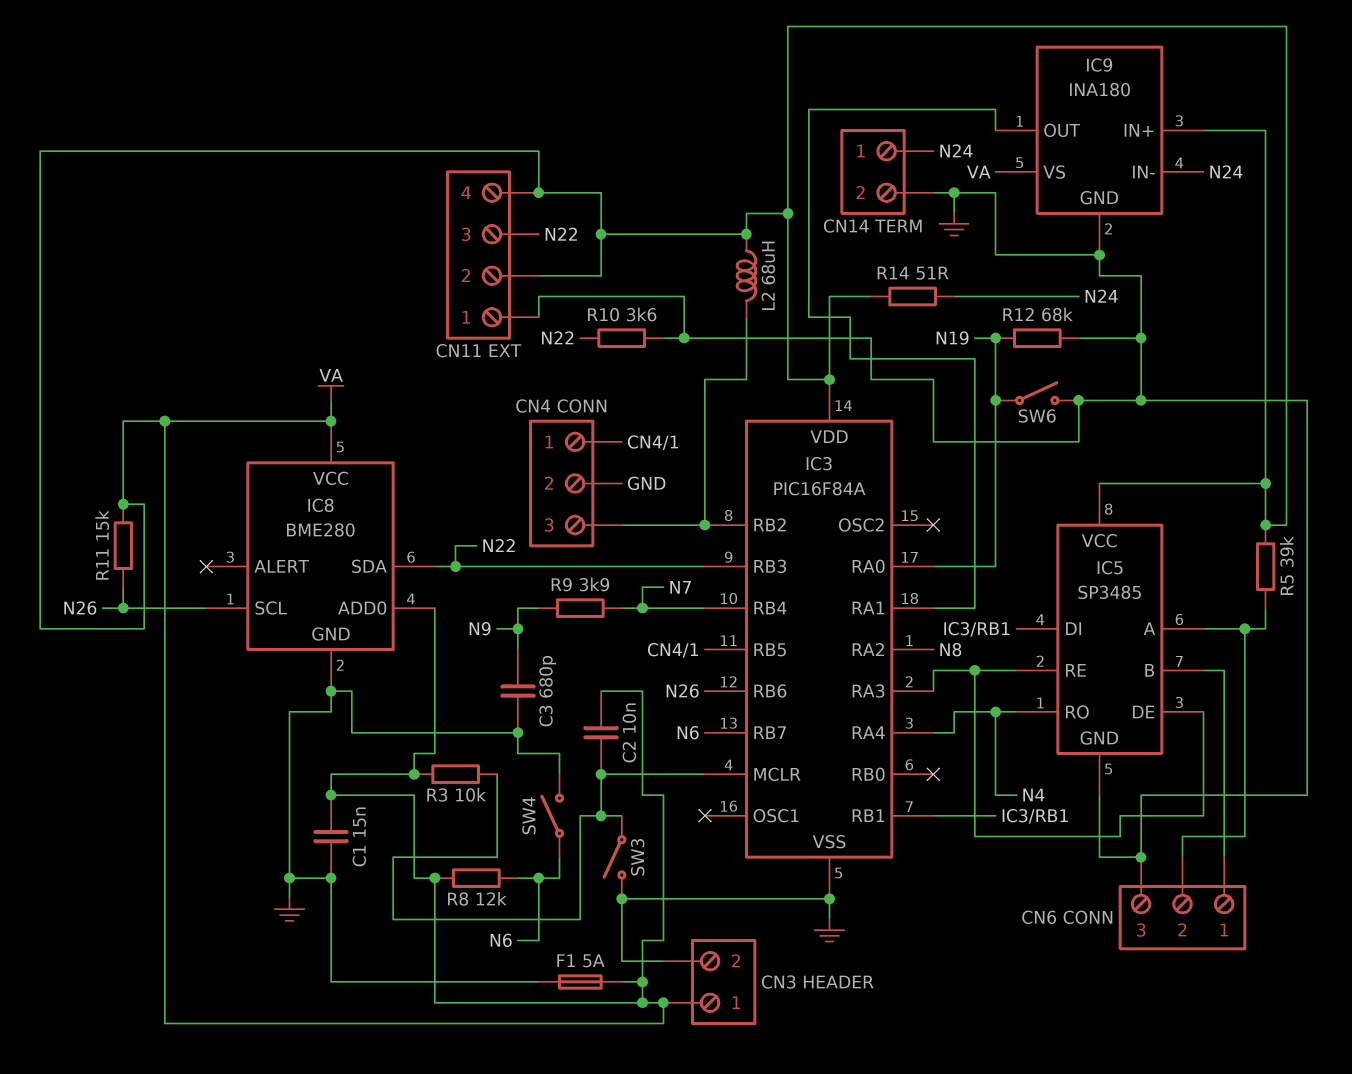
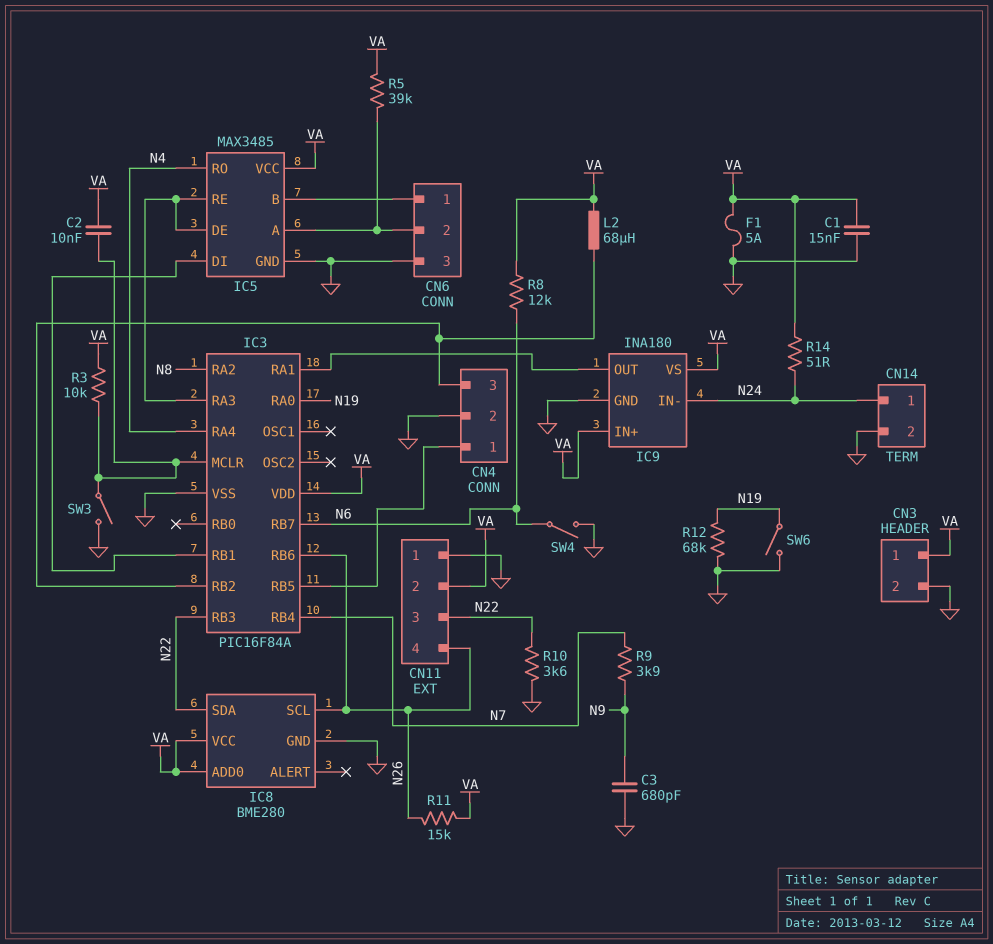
CN11 pin 4: VA -> N26
IC5: SP3485 -> MAX3485

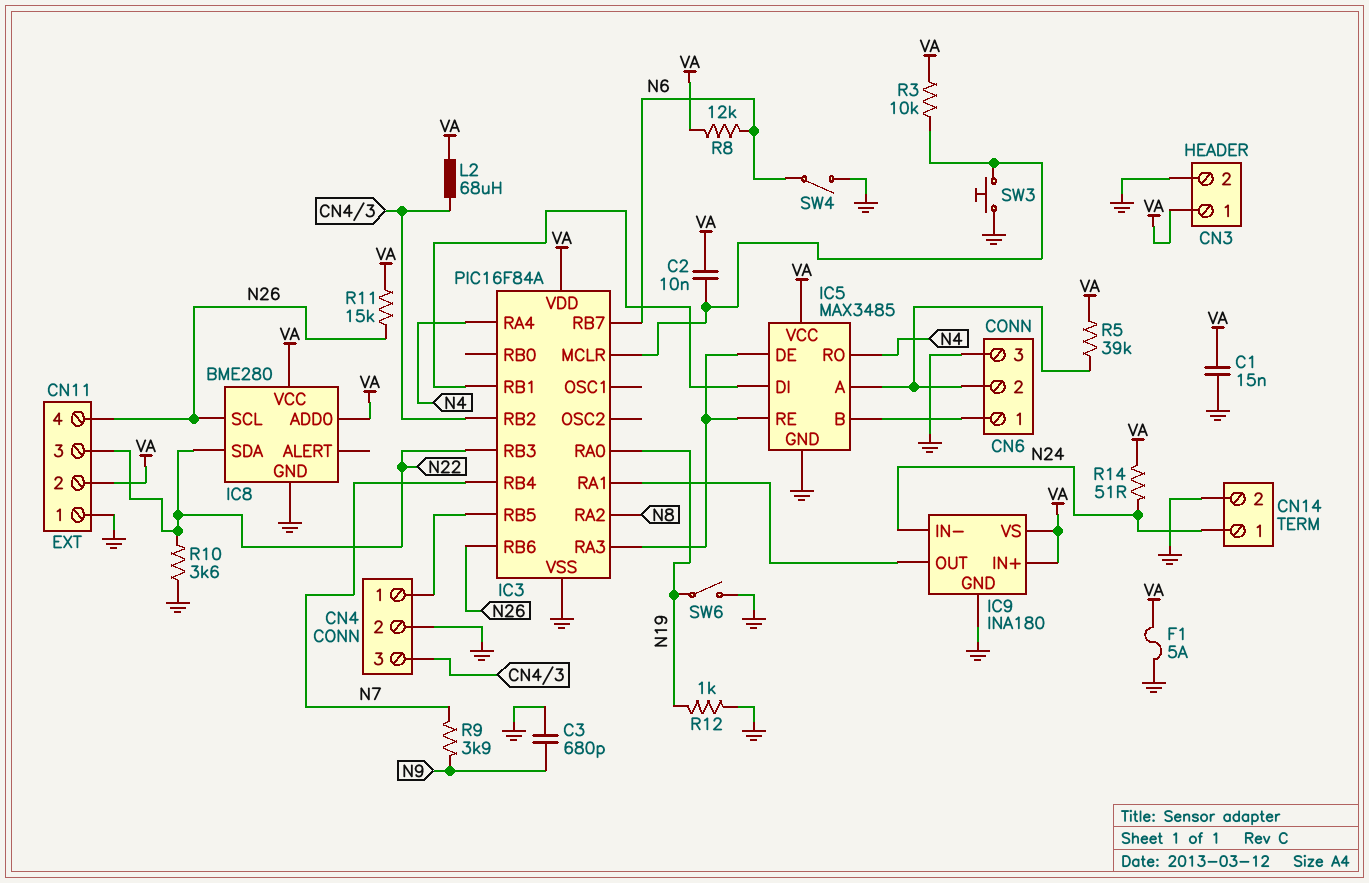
R12: 68k (GND, N19) -> 1k (GND, N19)
SW3: switch (GND, IC3/MCLR) -> button (GND, IC3/MCLR)

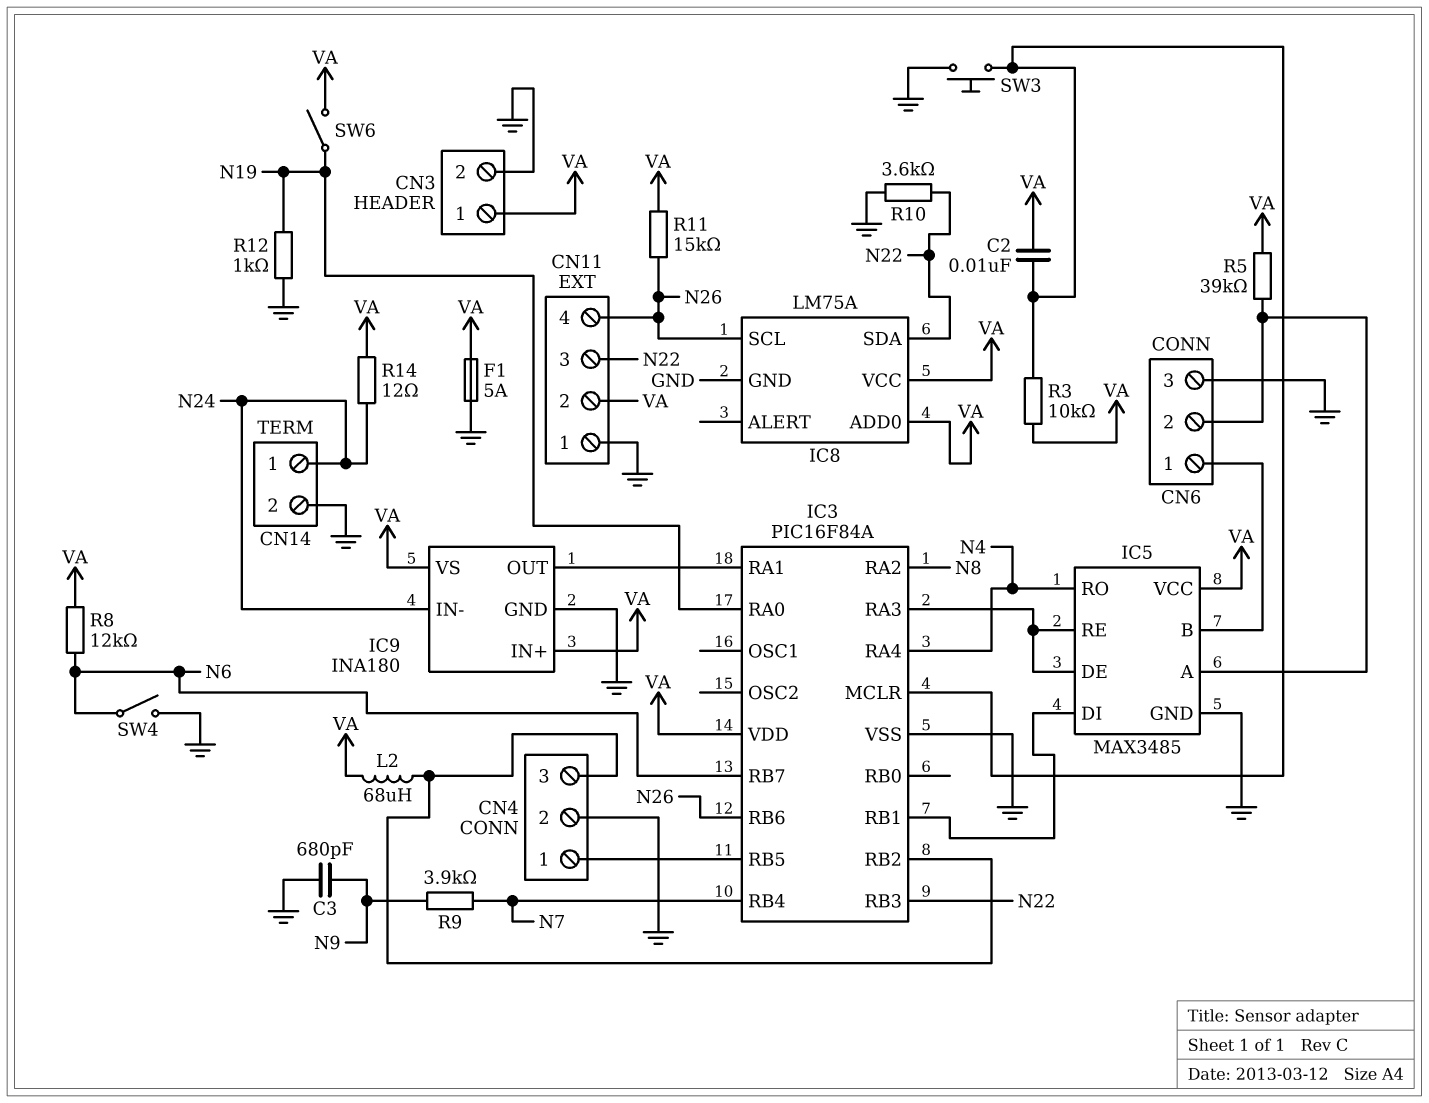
C1: 15nF (GND, VA) -> none
IC8: BME280 -> LM75A
R14: 51 (N24, VA) -> 12 (N24, VA)
SW6: switch (GND, N19) -> switch (N19, VA)

